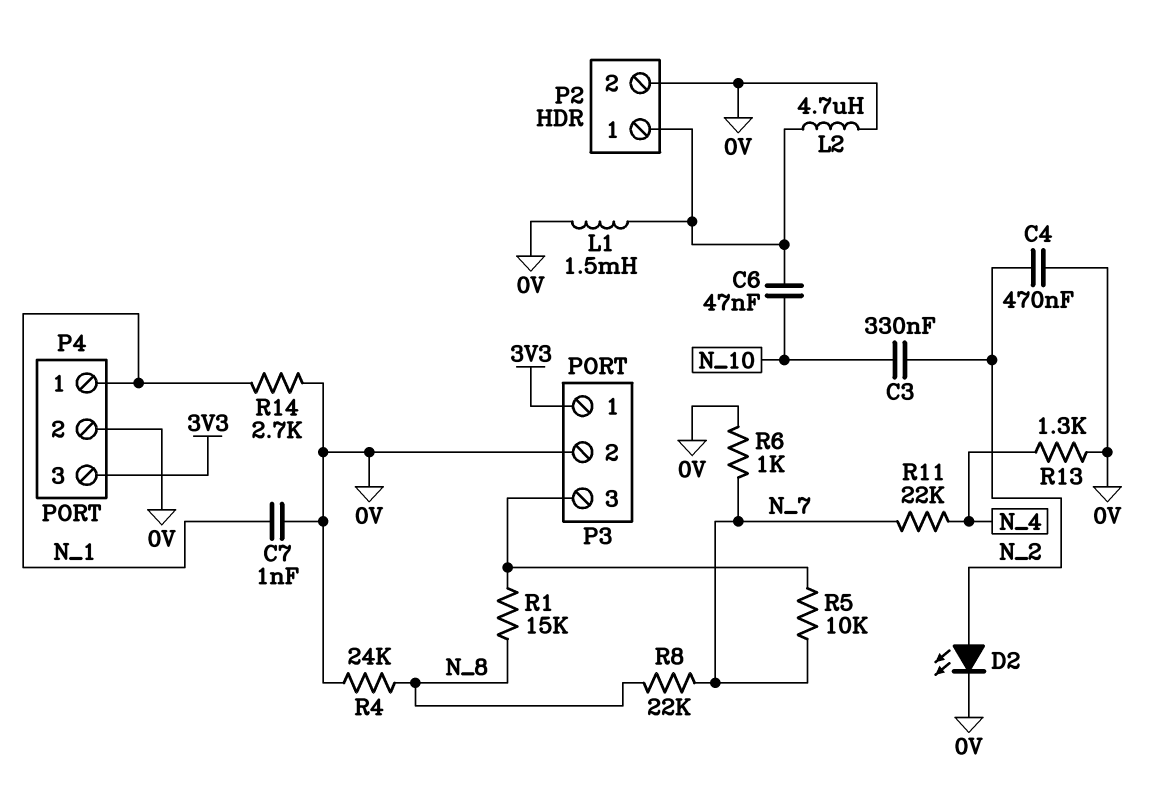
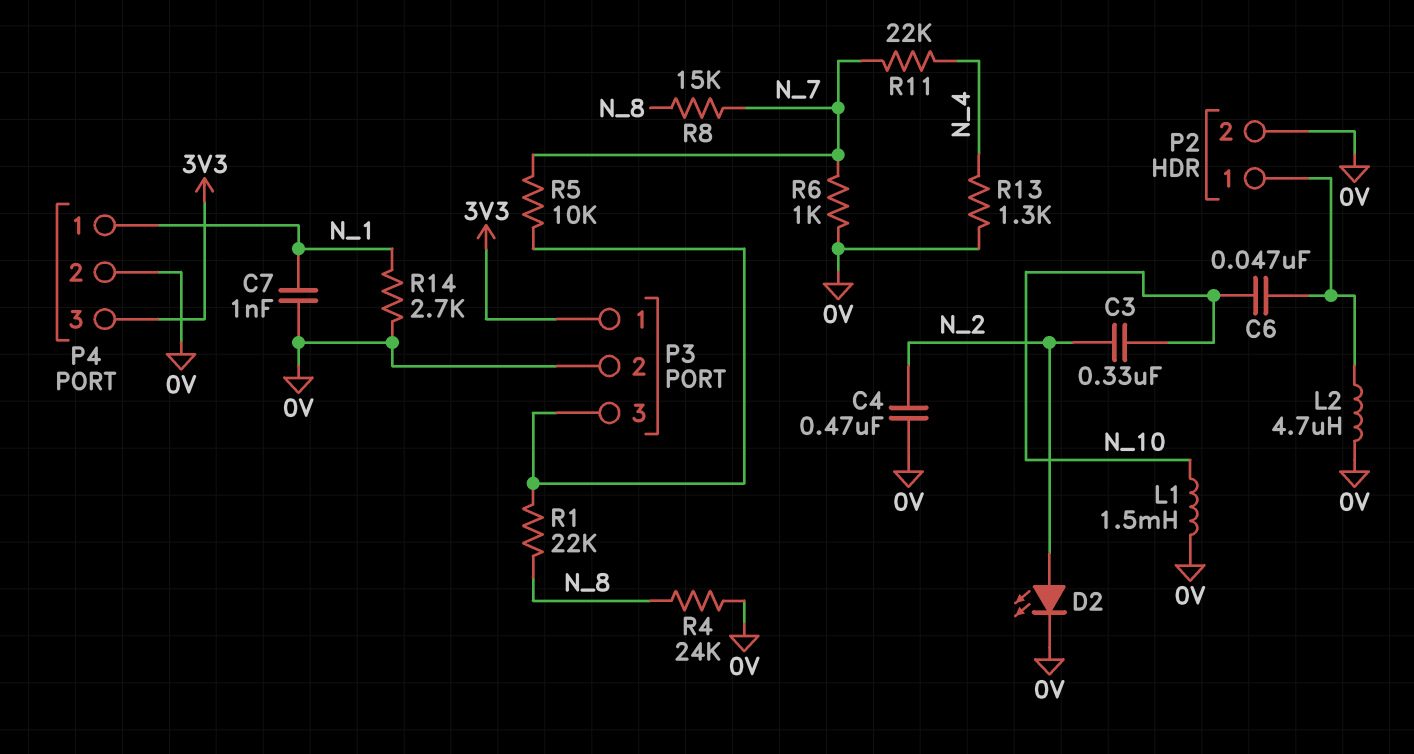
L1: 1.5mH (0V, P2/1) -> 1.5mH (0V, N_10)
R1: 15k (N_8, P3/3) -> 22k (N_8, P3/3)
R8: 22k (N_7, N_8) -> 15k (N_7, N_8)

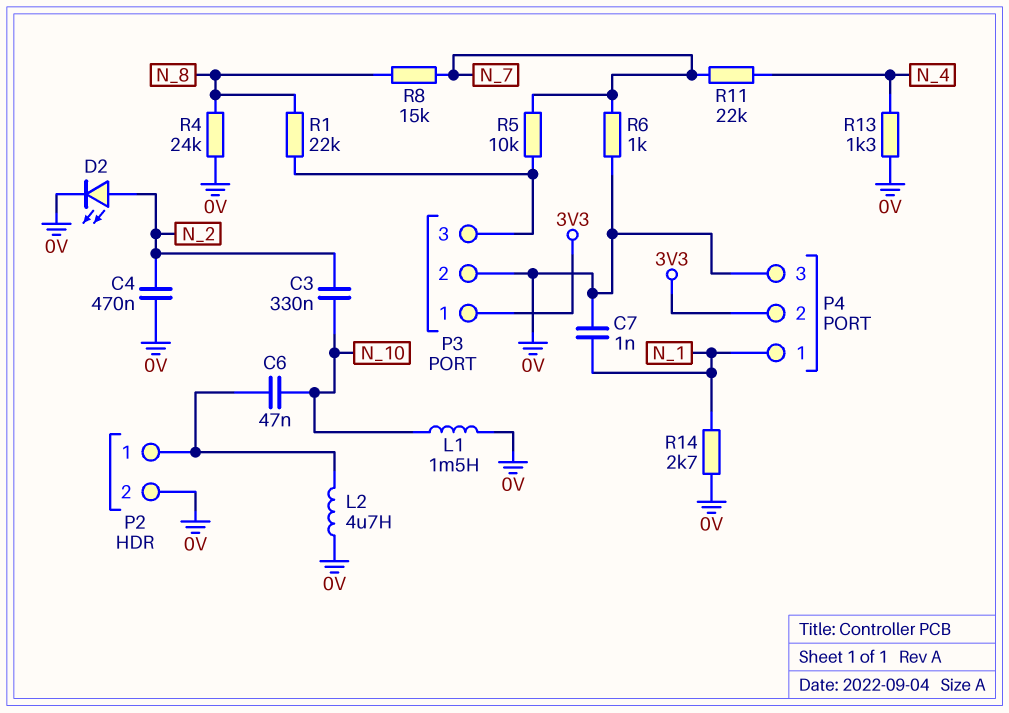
P4 pin 2: 0V -> 3V3
P4 pin 3: 3V3 -> 0V

